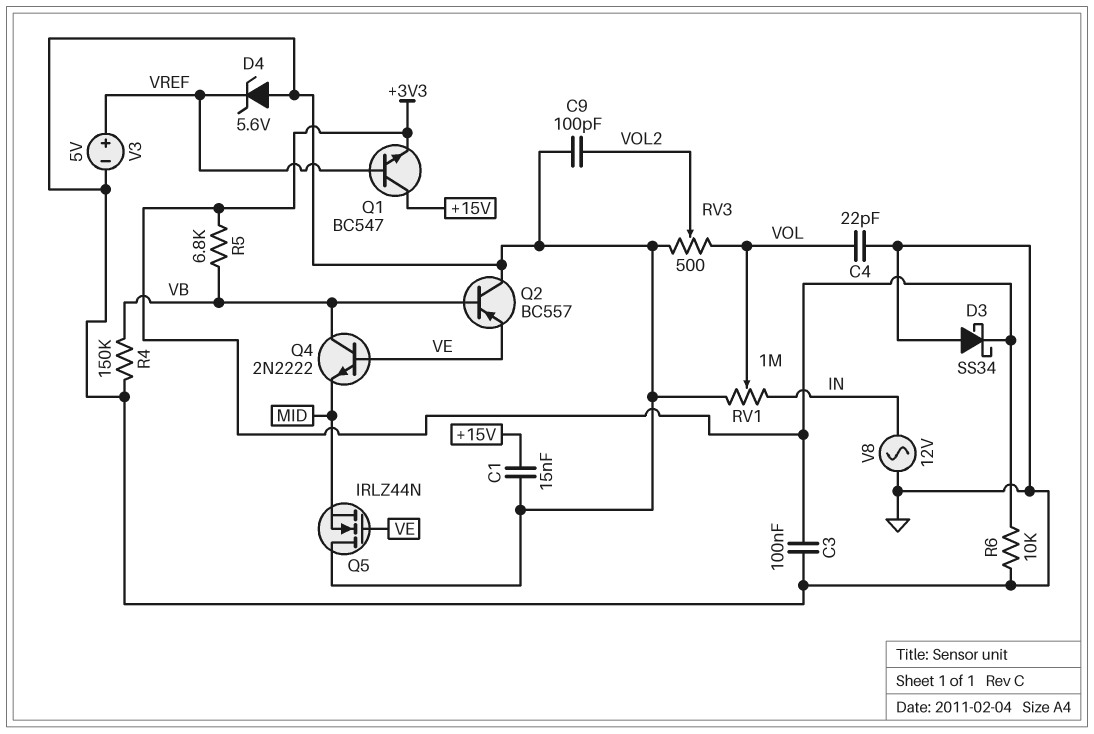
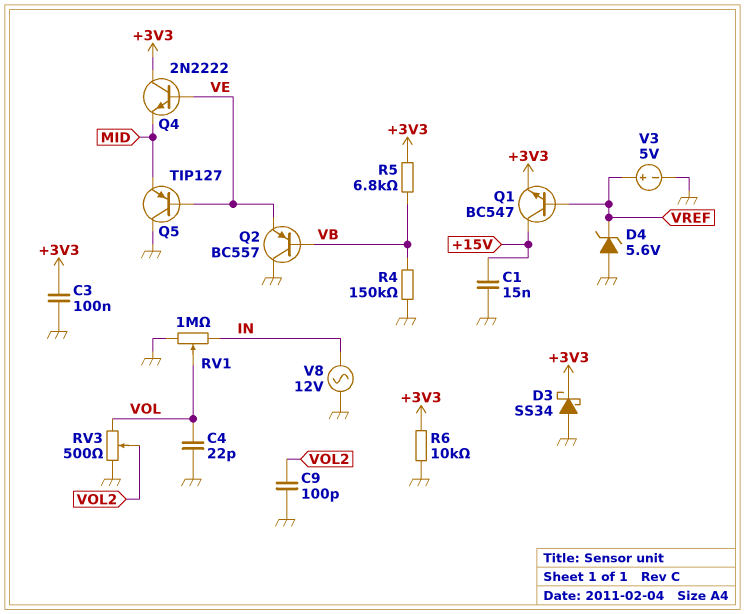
Q4: NPN 2N2222 (B VE, C VB, E MID) -> NPN 2N2222 (B VE, C +3V3, E MID)
Q5: NMOS IRLZ44N (G VE, D GND, S MID) -> PNP TIP127 (B VE, C GND, E MID)

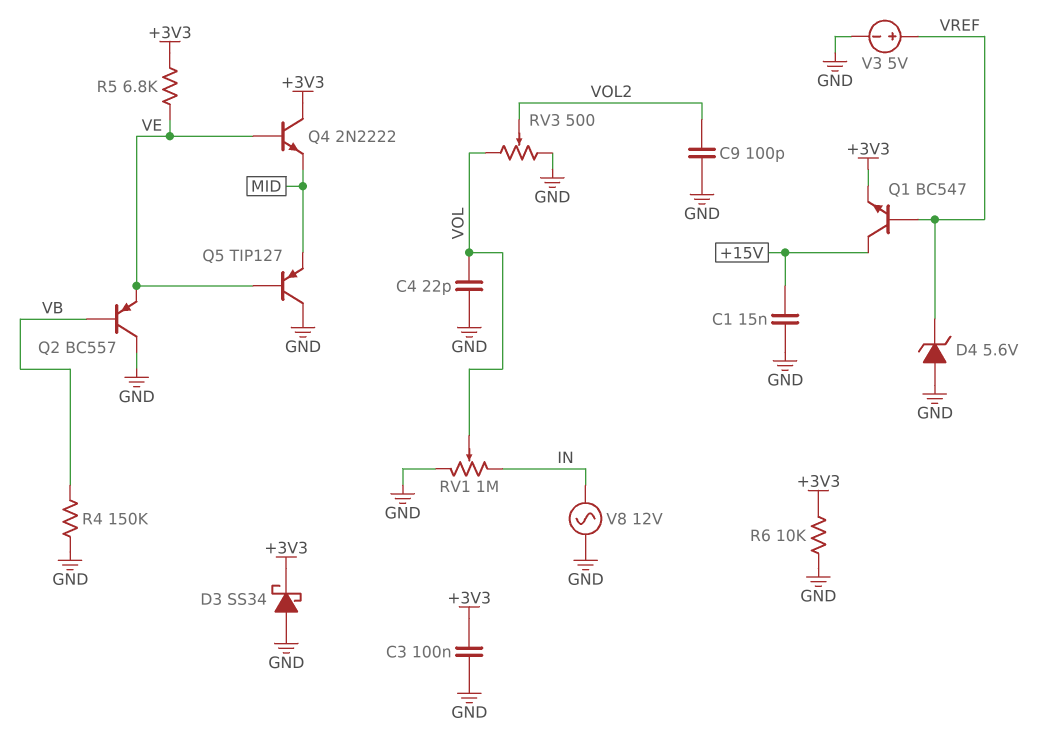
R5: 6.8k (+3V3, VB) -> 6.8k (+3V3, VE)

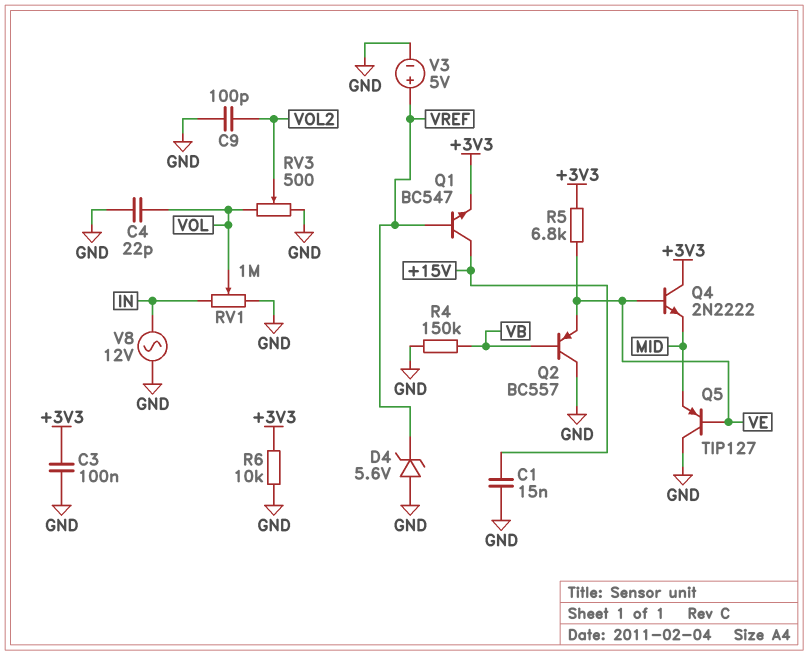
D3: schottky SS34 (A GND, K +3V3) -> none

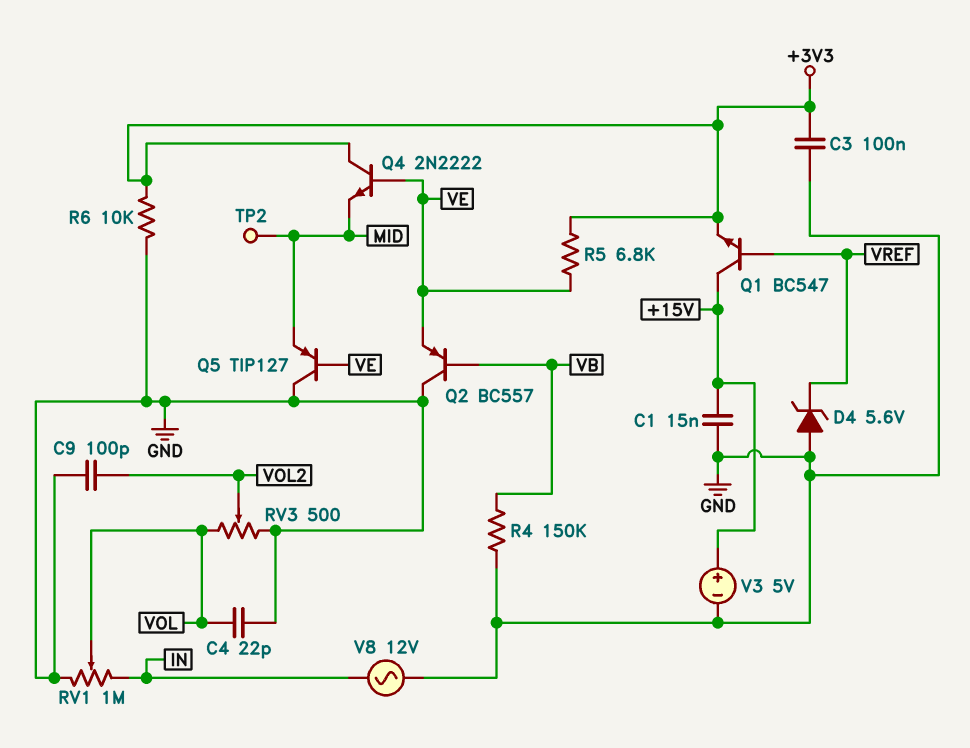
TP2: none -> test point (MID)
V3: 5V (plus VREF, minus GND) -> 5V (plus +15V, minus GND)

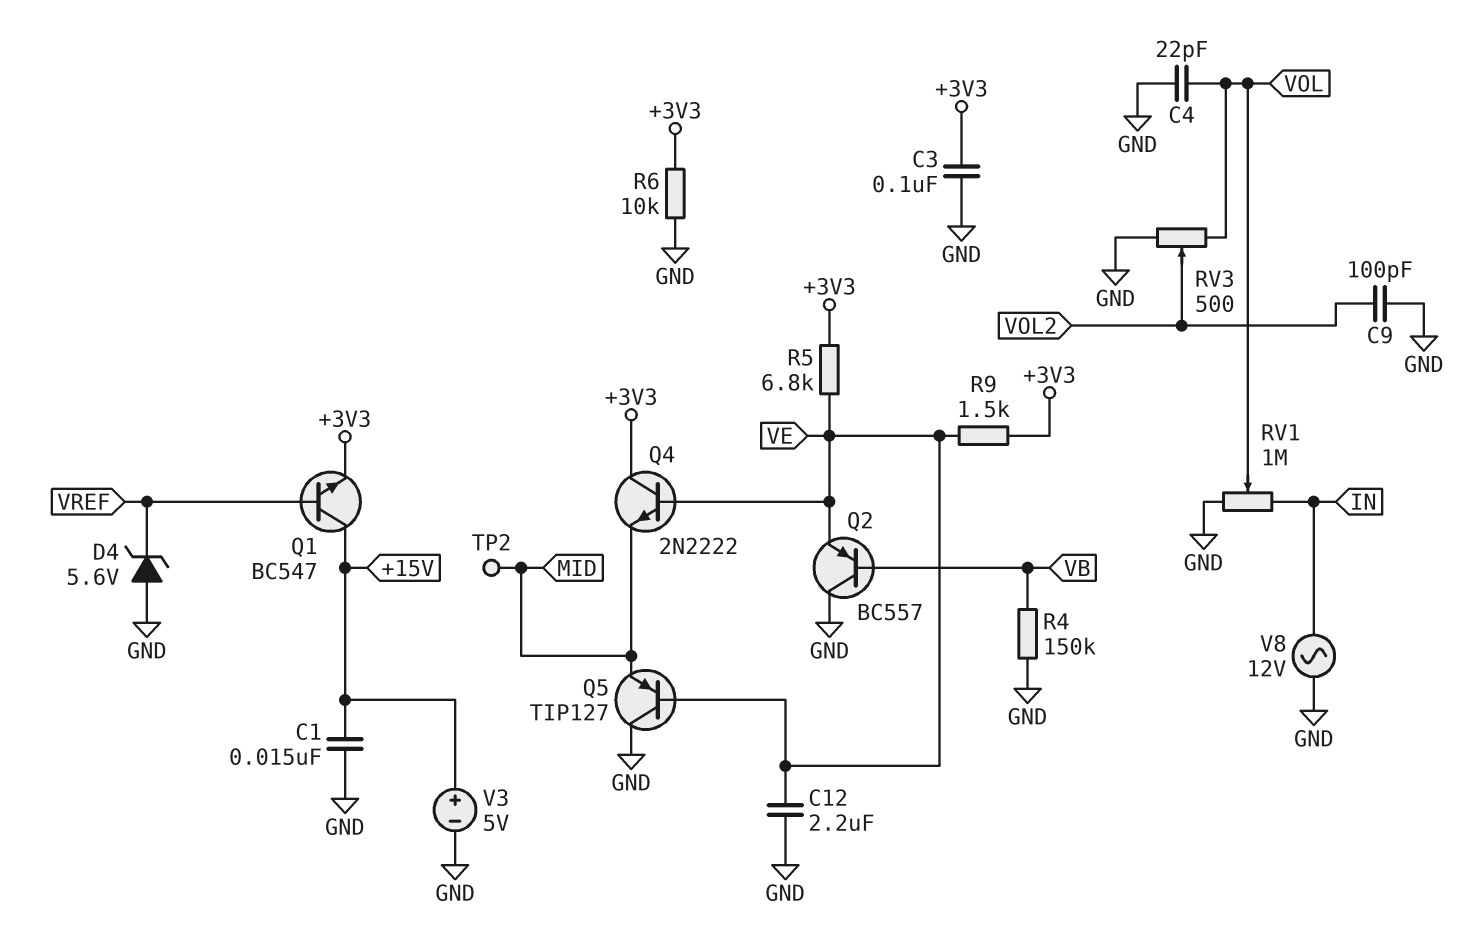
C12: none -> 2.2uF (GND, VE)
R9: none -> 1.5k (+3V3, VE)

